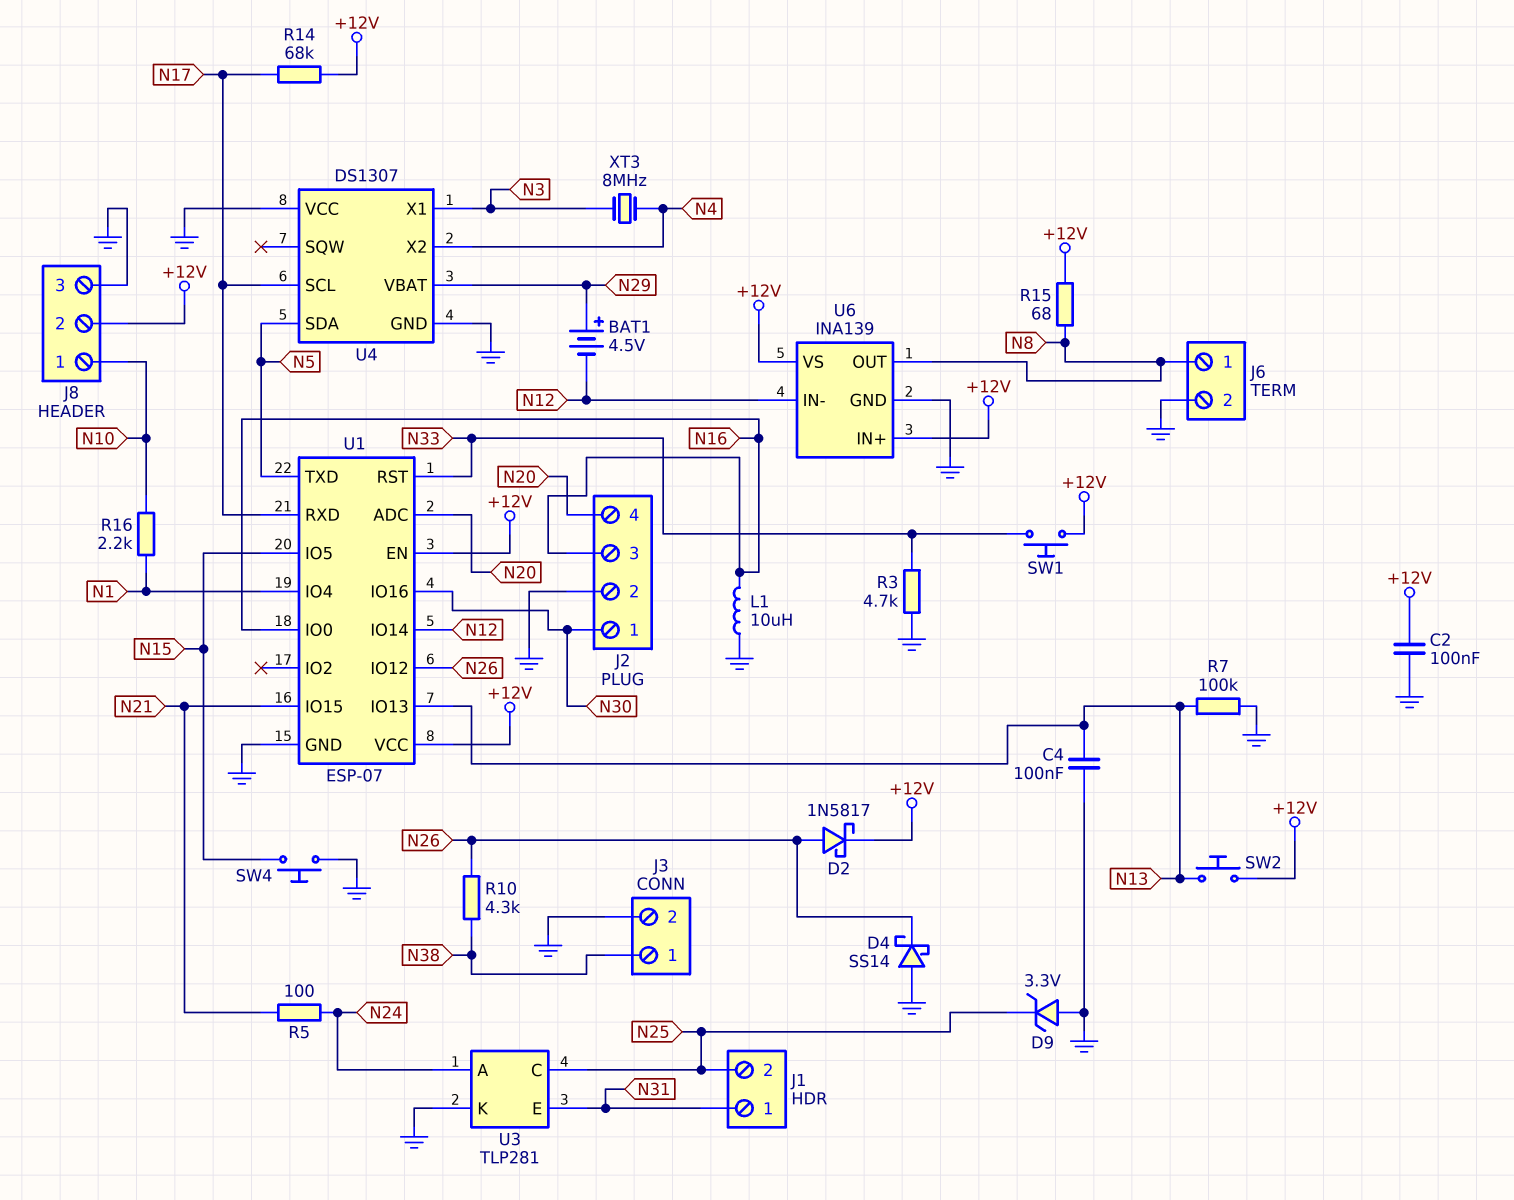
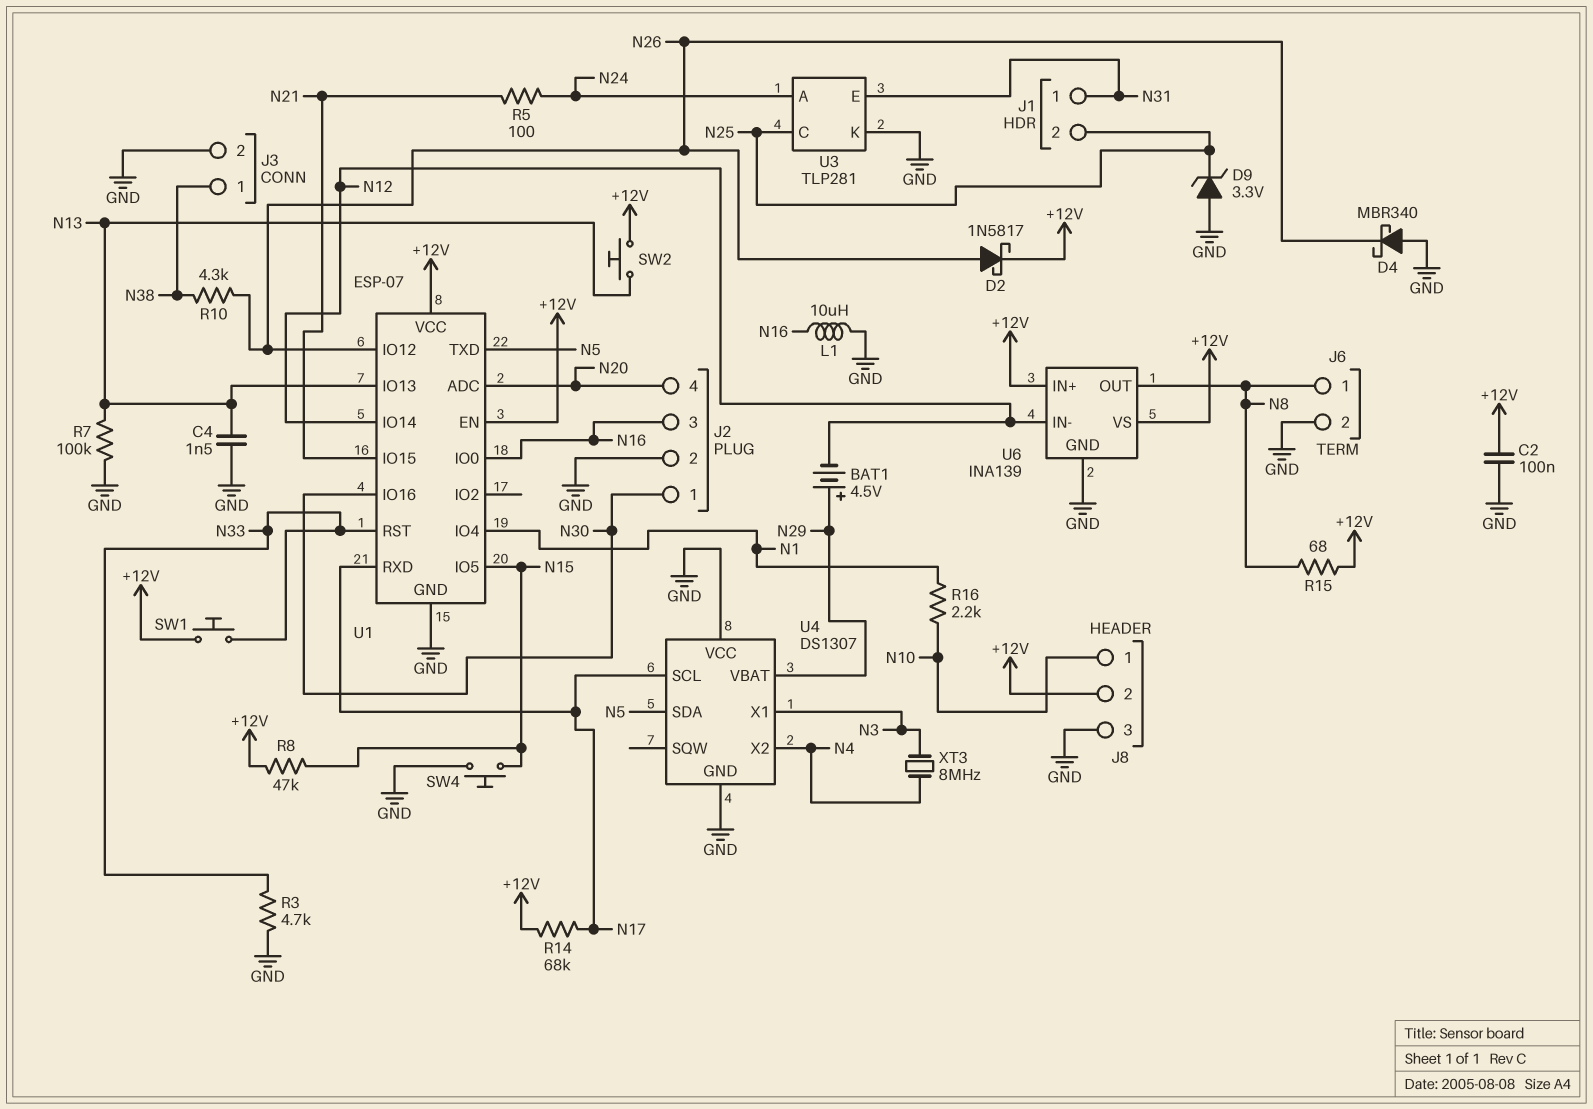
C4: 100nF (GND, N13) -> 1.5nF (GND, N13)
D4: schottky SS14 (A GND, K N26) -> schottky MBR340 (A GND, K N26)
R8: none -> 47k (+12V, N15)

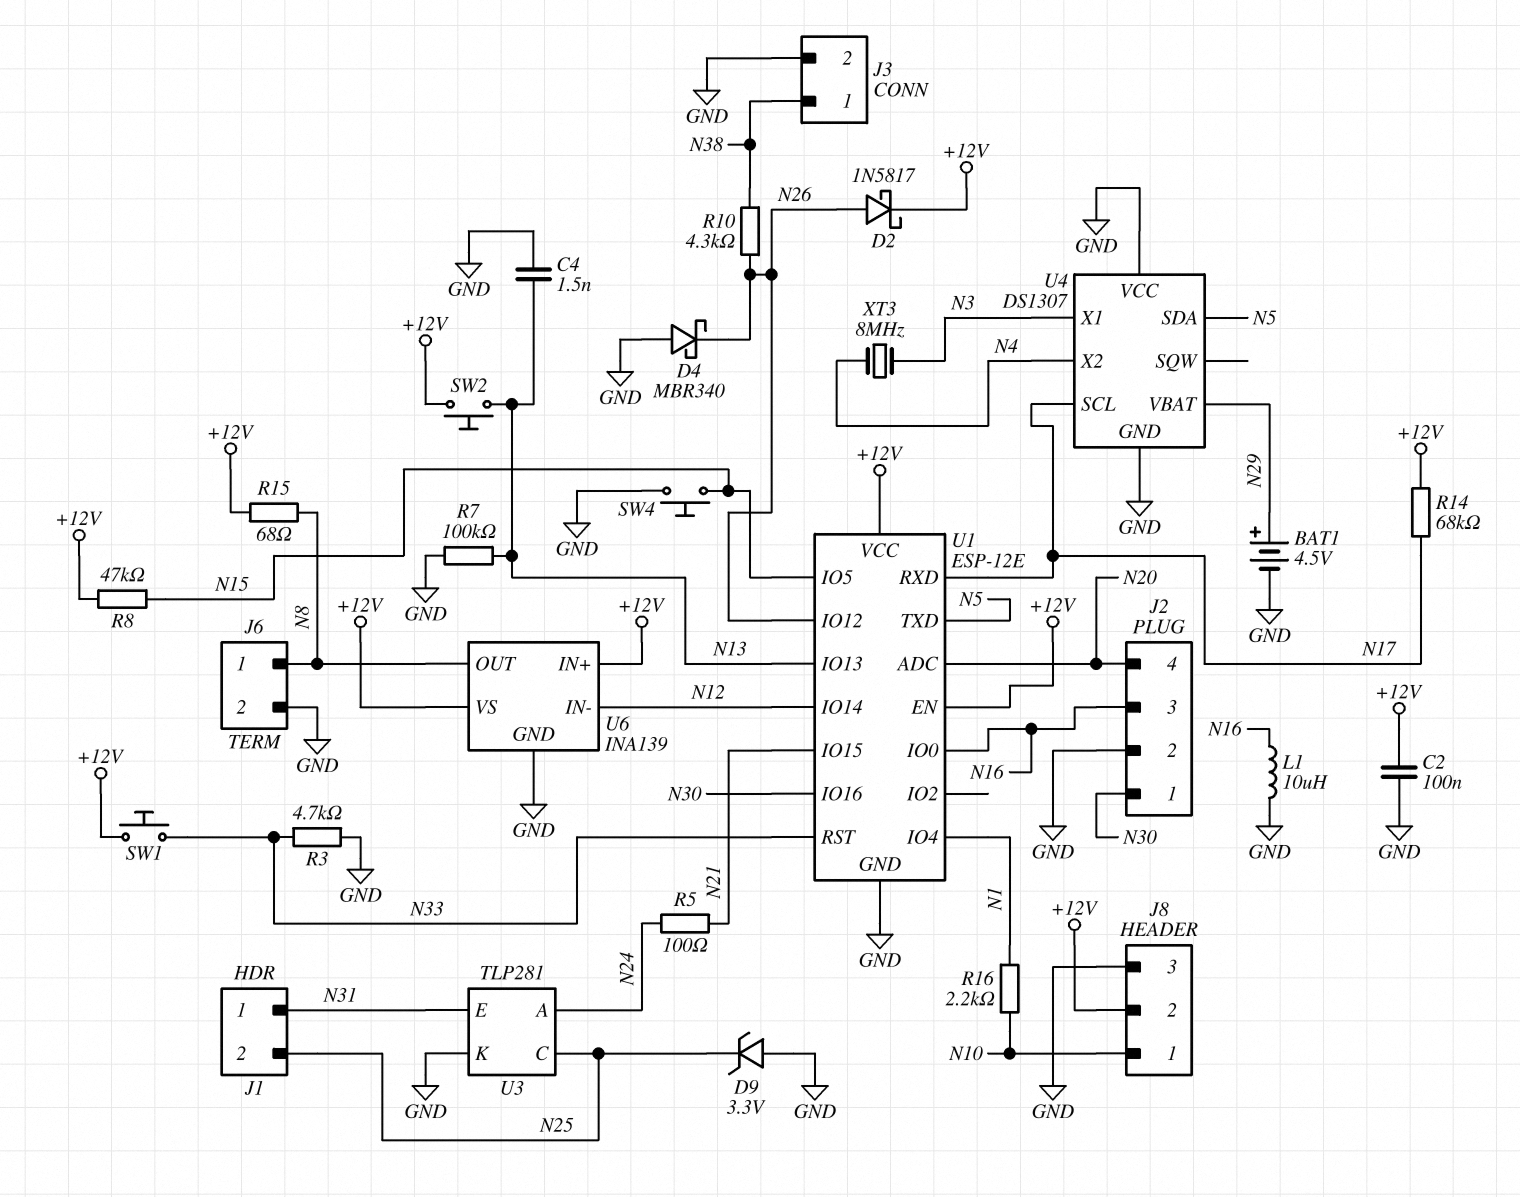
BAT1: 4.5V (plus N29, minus N12) -> 4.5V (plus N29, minus GND)
U1: ESP-07 -> ESP-12E

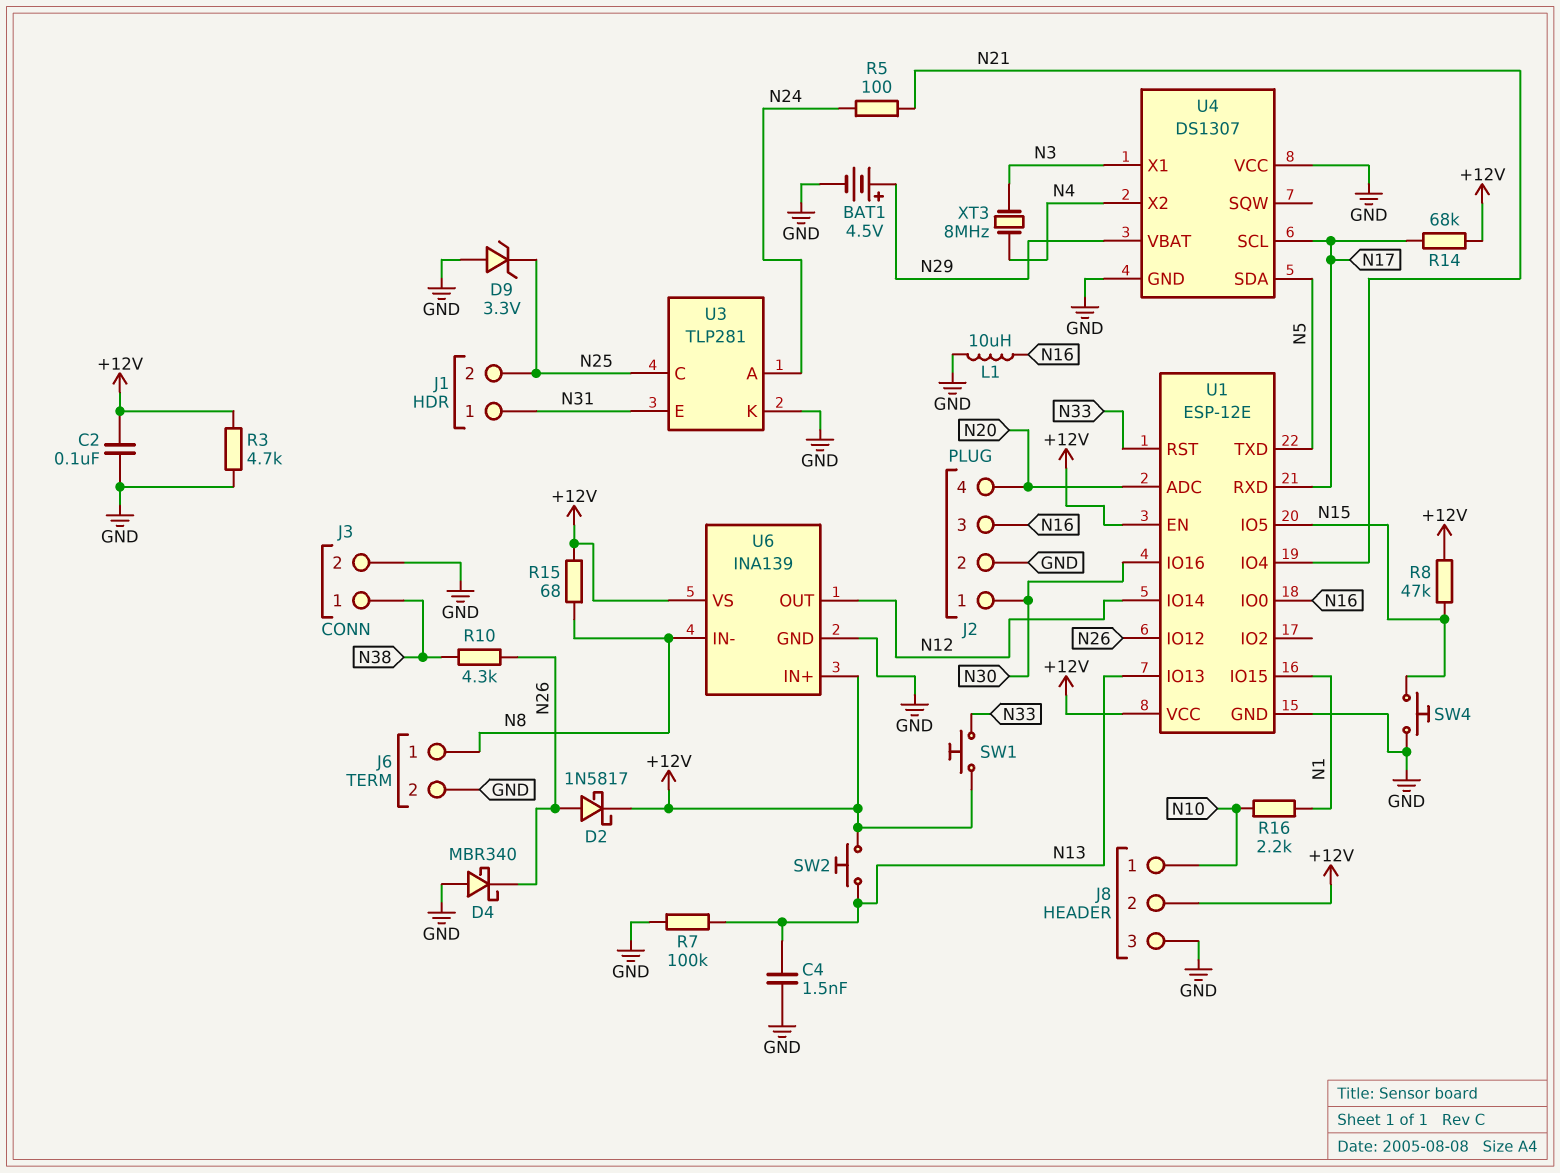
R3: 4.7k (GND, N33) -> 4.7k (+12V, GND)
U1 pin IO4: N1 -> N21
U1 pin IO15: N21 -> N1
U6 pin IN-: N12 -> N8
U6 pin OUT: N8 -> N12

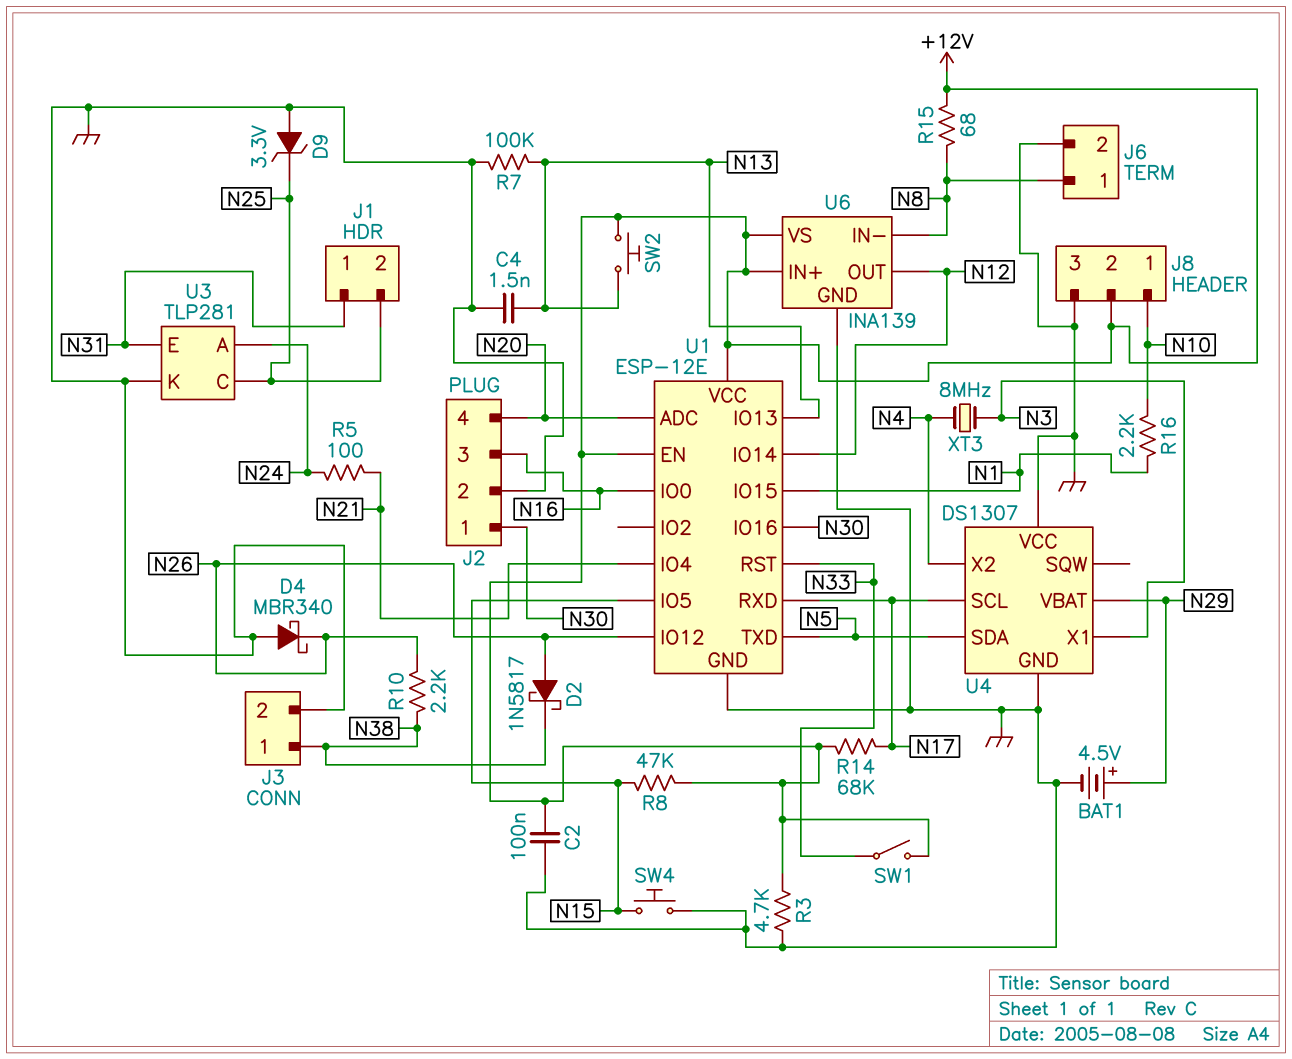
D2: schottky 1N5817 (A N26, K +12V) -> schottky 1N5817 (A N26, K N38)
L1: 10uH (GND, N16) -> none
R10: 4.3k (N26, N38) -> 2.2k (N26, N38)
SW1: button (+12V, N33) -> switch (+12V, N33)

